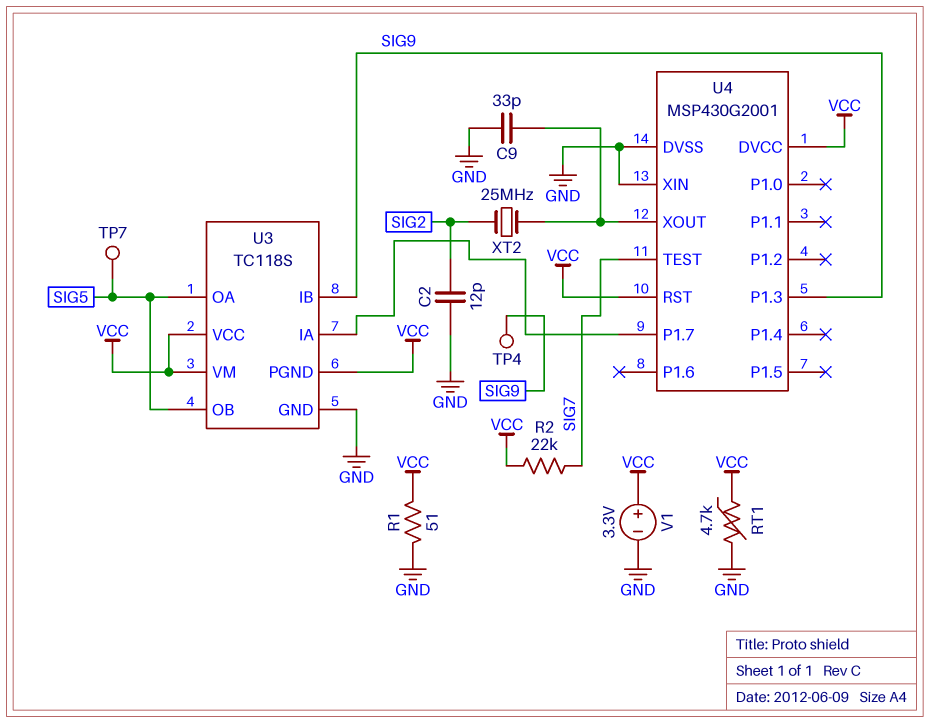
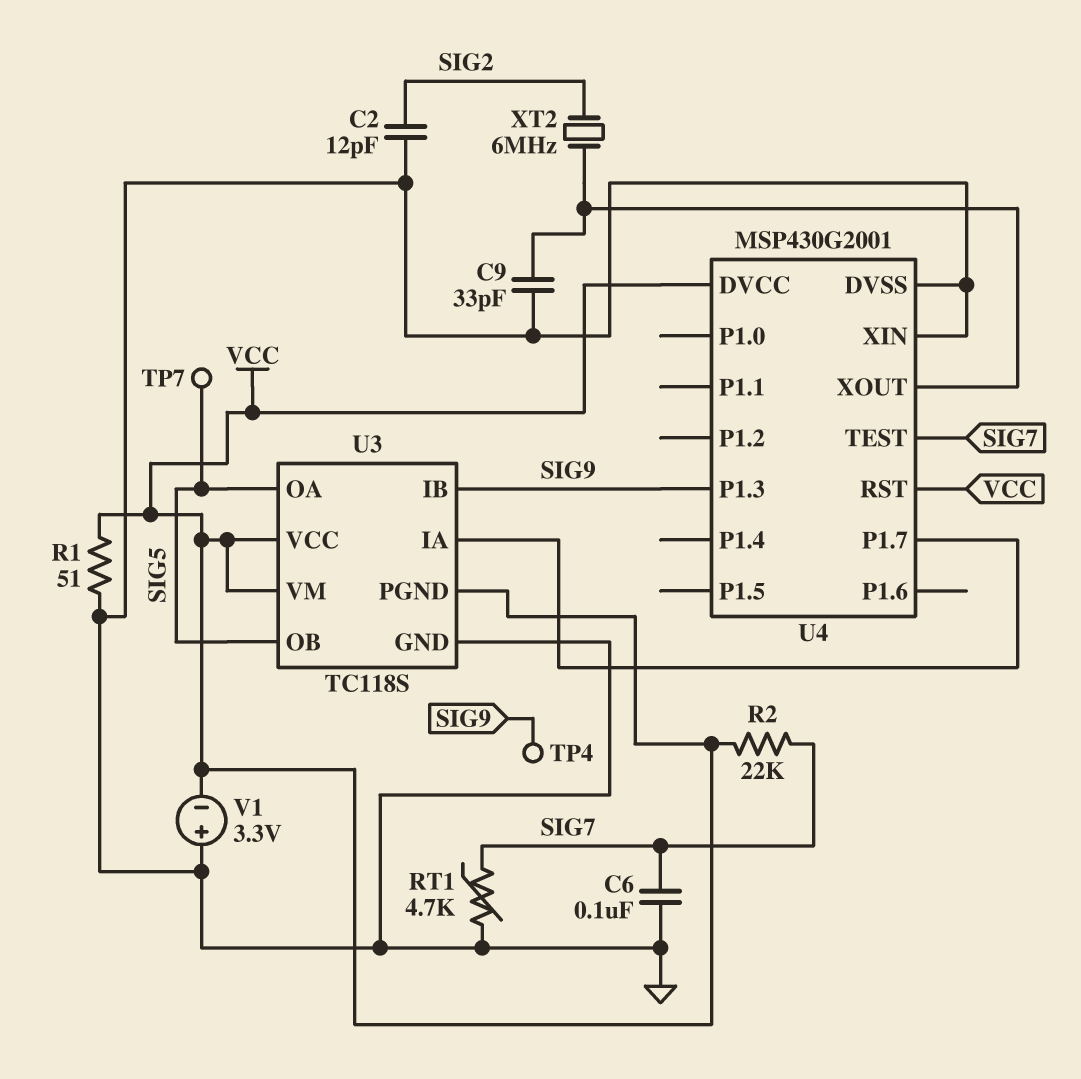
C6: none -> 100nF (GND, SIG7)
RT1: 4.7k (GND, VCC) -> 4.7k (GND, SIG7)
V1: 3.3V (plus VCC, minus GND) -> 3.3V (plus GND, minus VCC)
XT2: 25MHz (SIG2, U4/XOUT) -> 6MHz (SIG2, U4/XOUT)

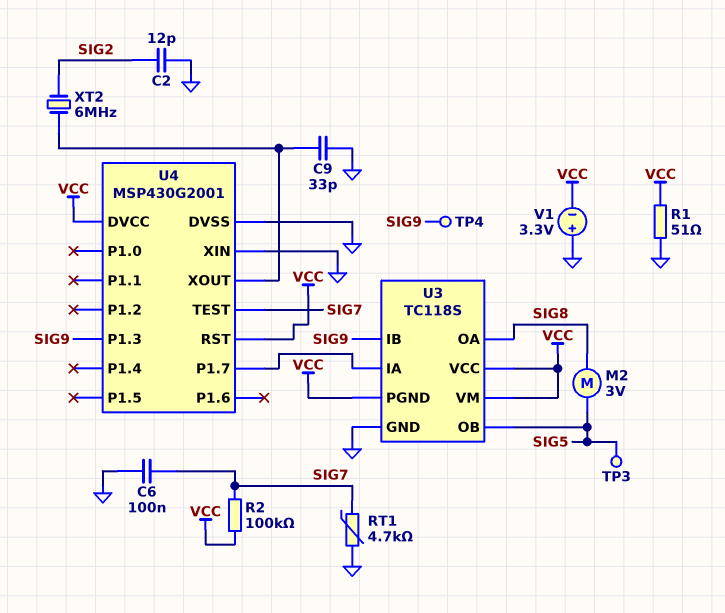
M2: none -> motor 3V (SIG5, SIG8)
R2: 22k (SIG7, VCC) -> 100k (SIG7, VCC)
TP3: none -> test point (SIG5)
TP7: test point (SIG5) -> none
U3 pin OA: SIG5 -> SIG8

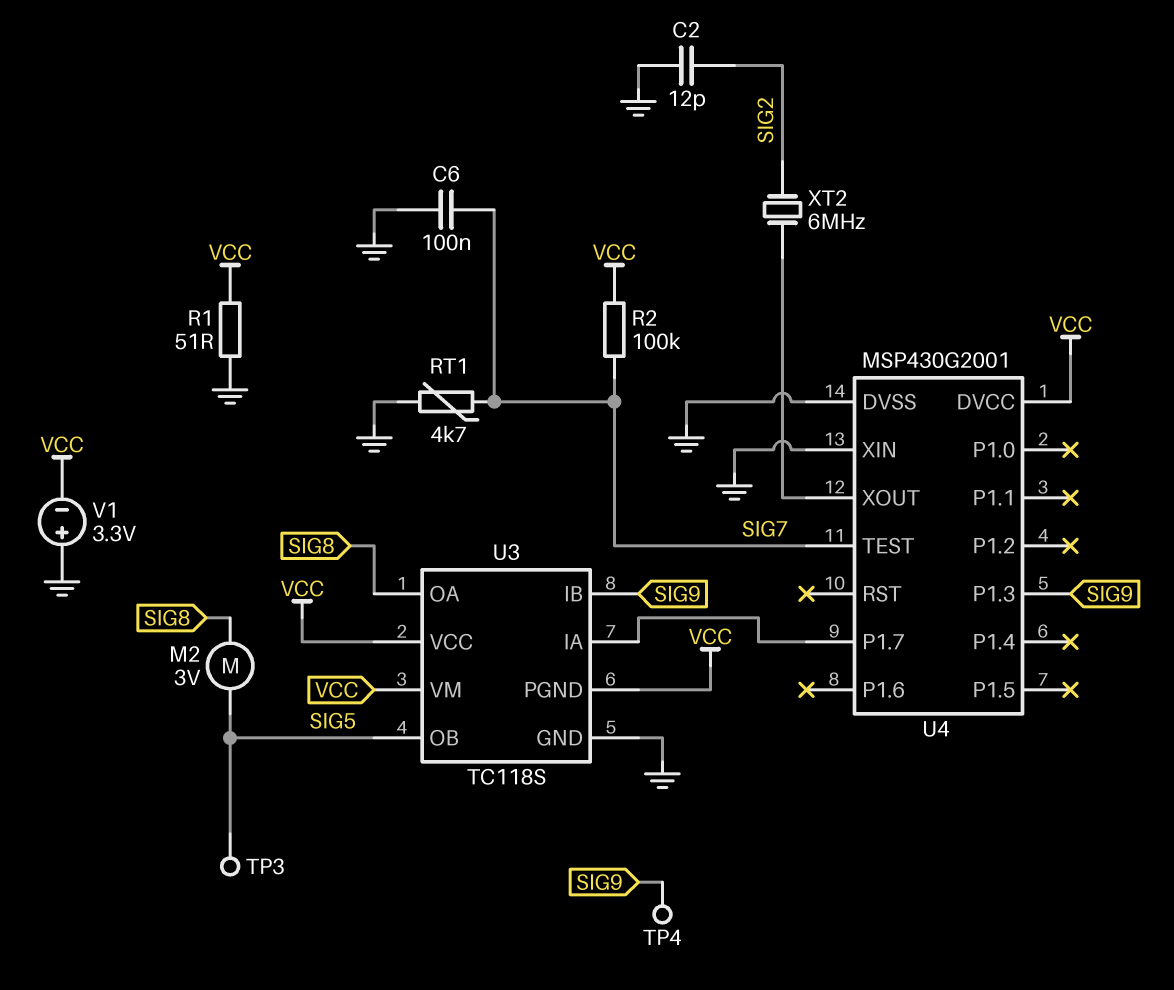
C9: 33pF (GND, U4/XOUT) -> none
U4 pin RST: VCC -> none

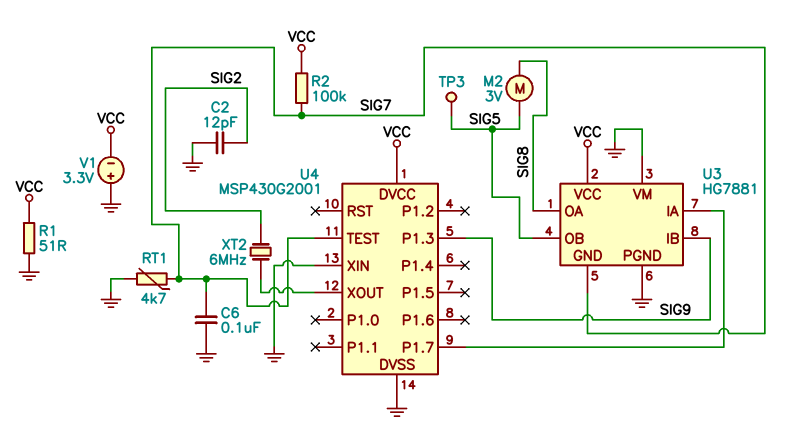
TP4: test point (SIG9) -> none
U3: TC118S -> HG7881
U3 pin GND: GND -> SIG7
U3 pin PGND: VCC -> GND
U3 pin VM: VCC -> GND

